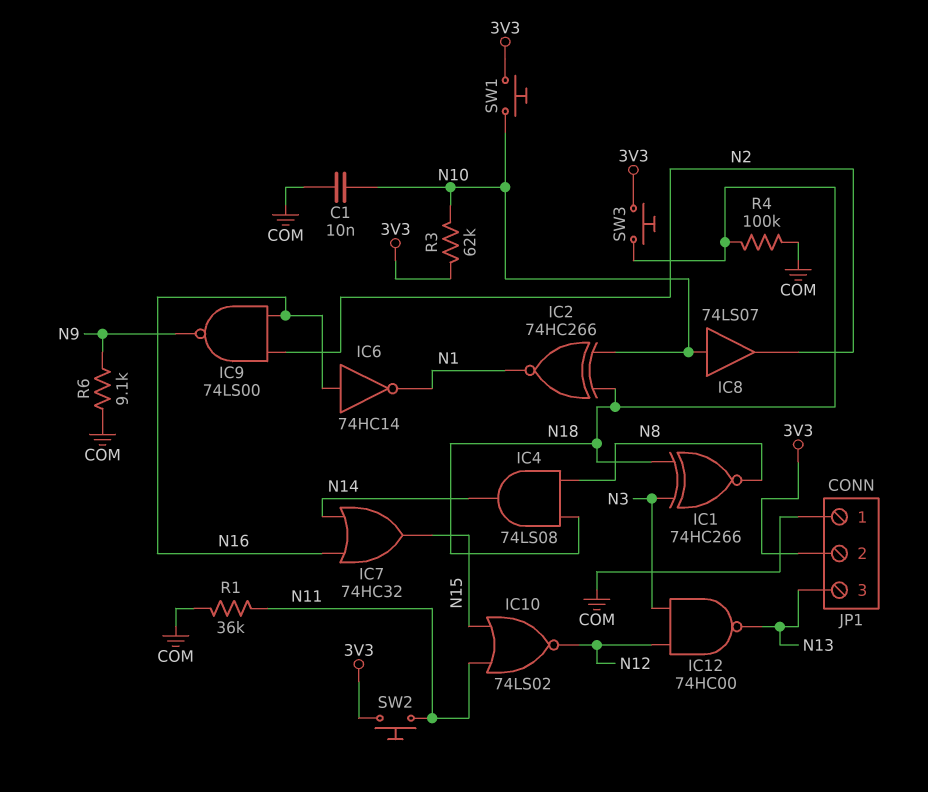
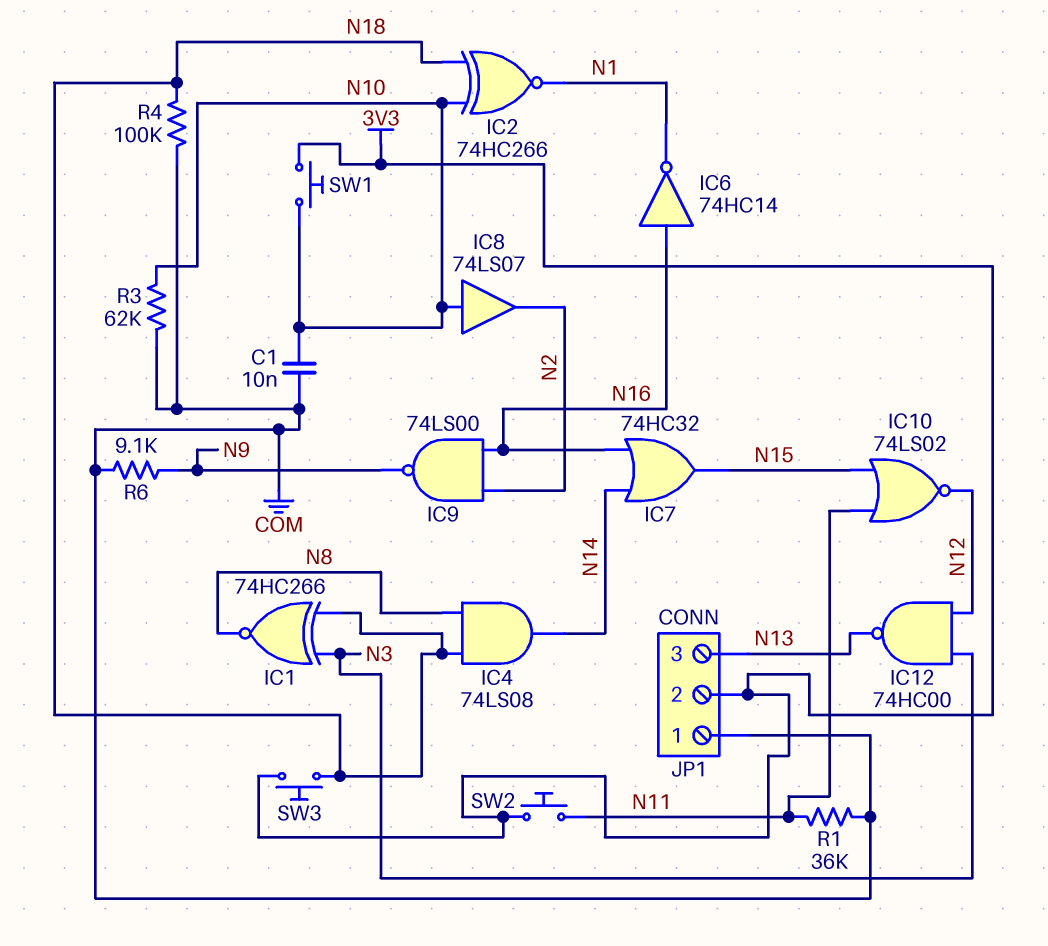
R3: 62k (3V3, N10) -> 62k (COM, N10)

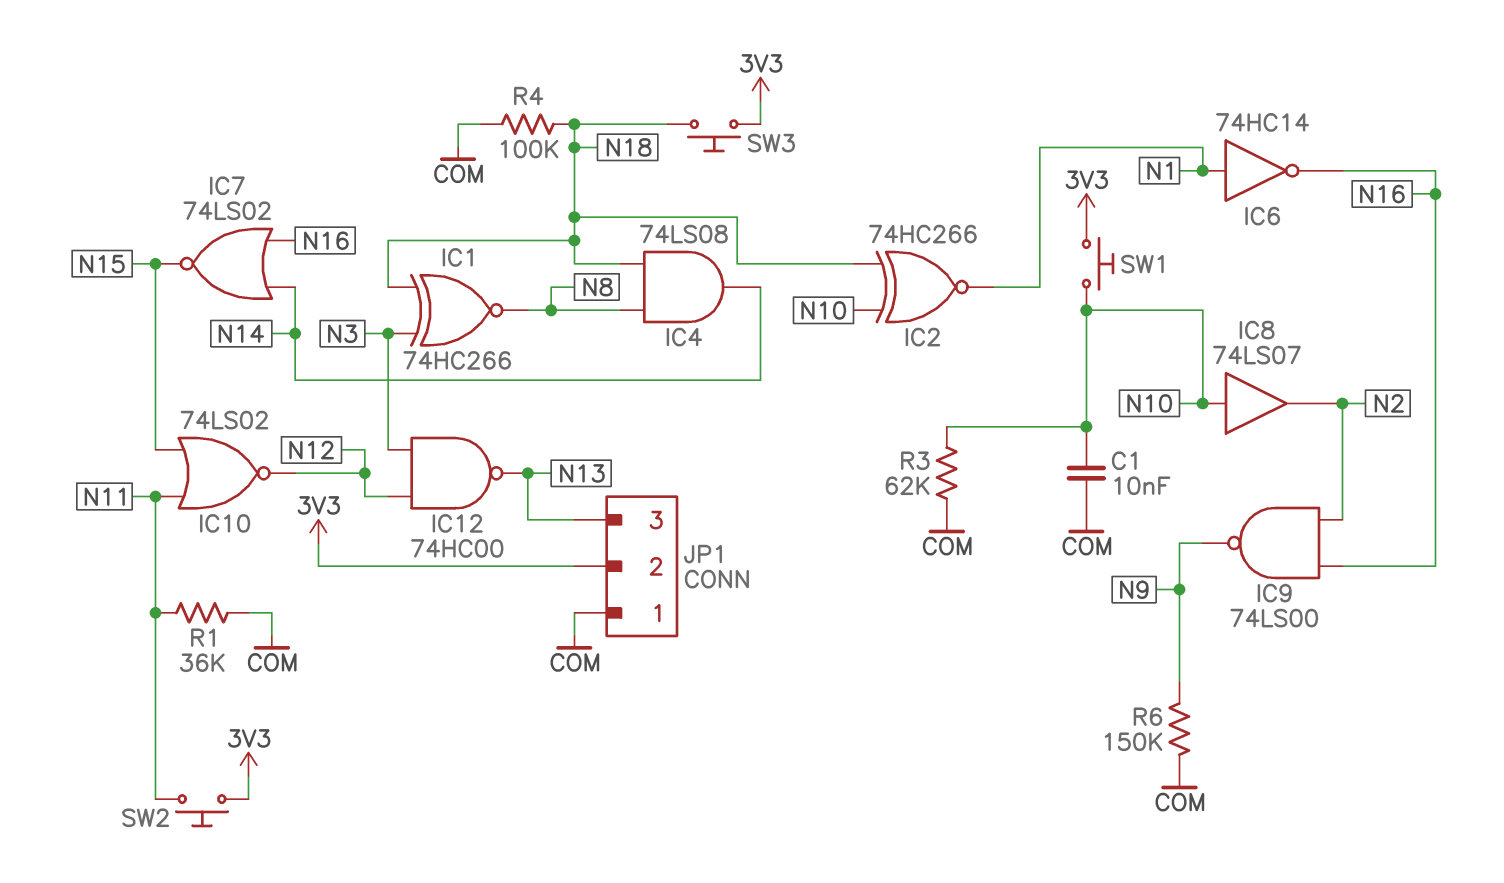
IC6: NOT 74HC14 (in N16, out N1) -> NOT 74HC14 (in N1, out N16)
IC7: OR 74HC32 (in N14, in N16, out N15) -> NOR 74LS02 (in N14, in N16, out N15)
R6: 9.1k (COM, N9) -> 150k (COM, N9)

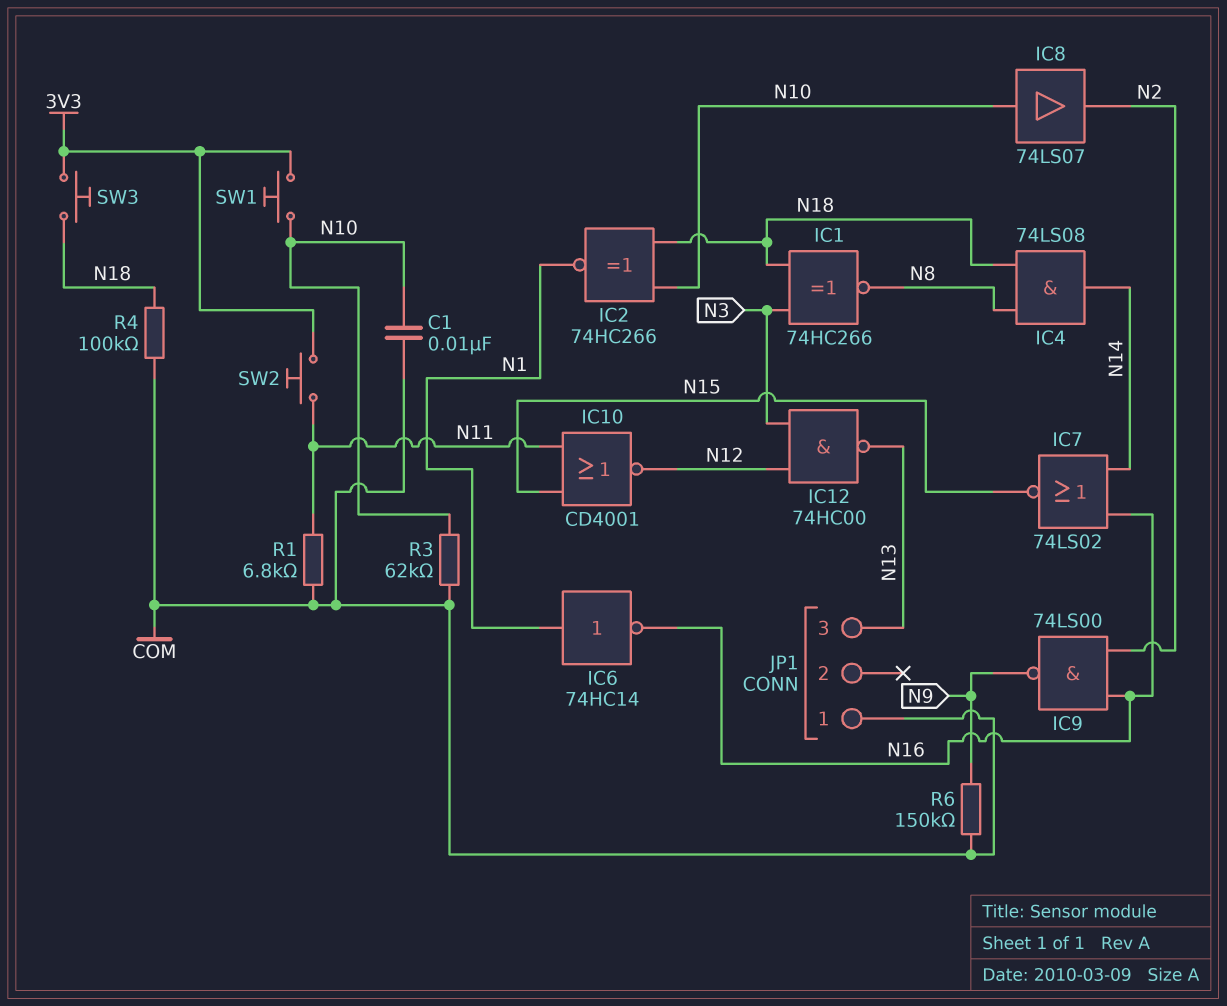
IC10: NOR 74LS02 (in N11, in N15, out N12) -> NOR CD4001 (in N11, in N15, out N12)
JP1 pin 2: 3V3 -> none
R1: 36k (COM, N11) -> 6.8k (COM, N11)

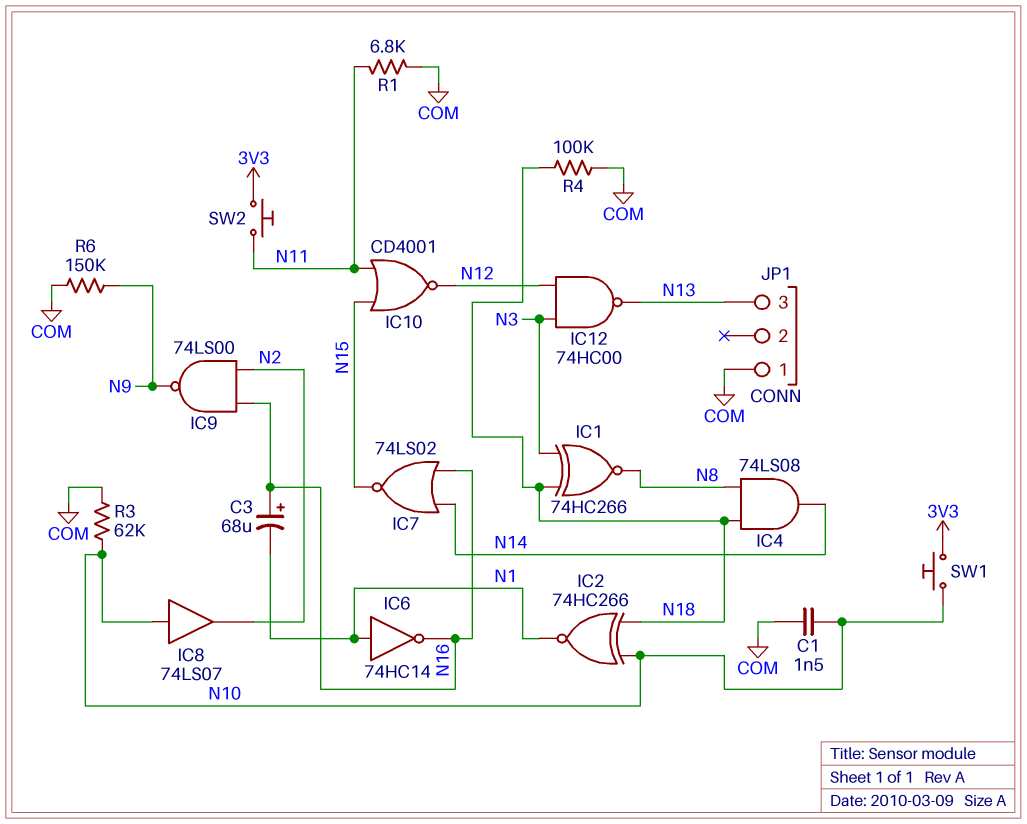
C1: 10nF (COM, N10) -> 1.5nF (COM, N10)
C3: none -> 68uF (plus N16, minus N1)
SW3: button (3V3, N18) -> none

